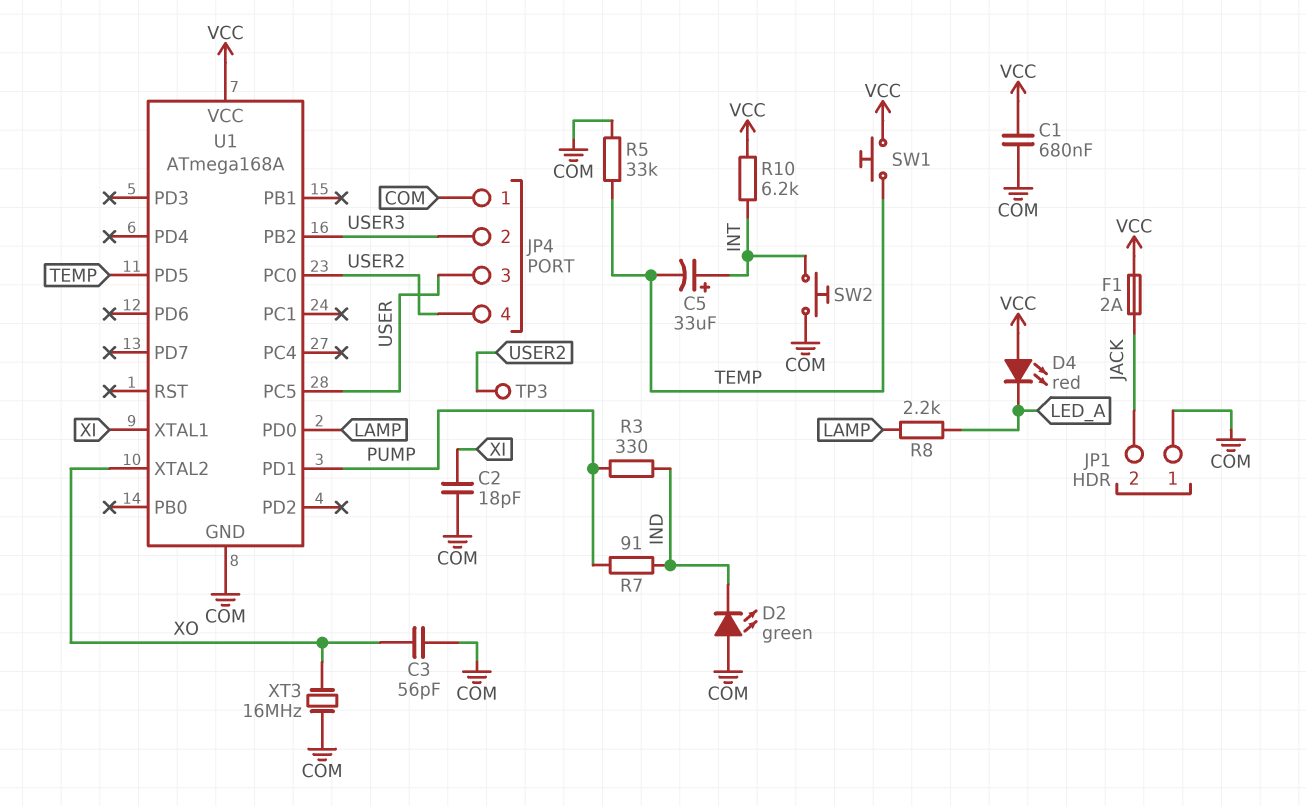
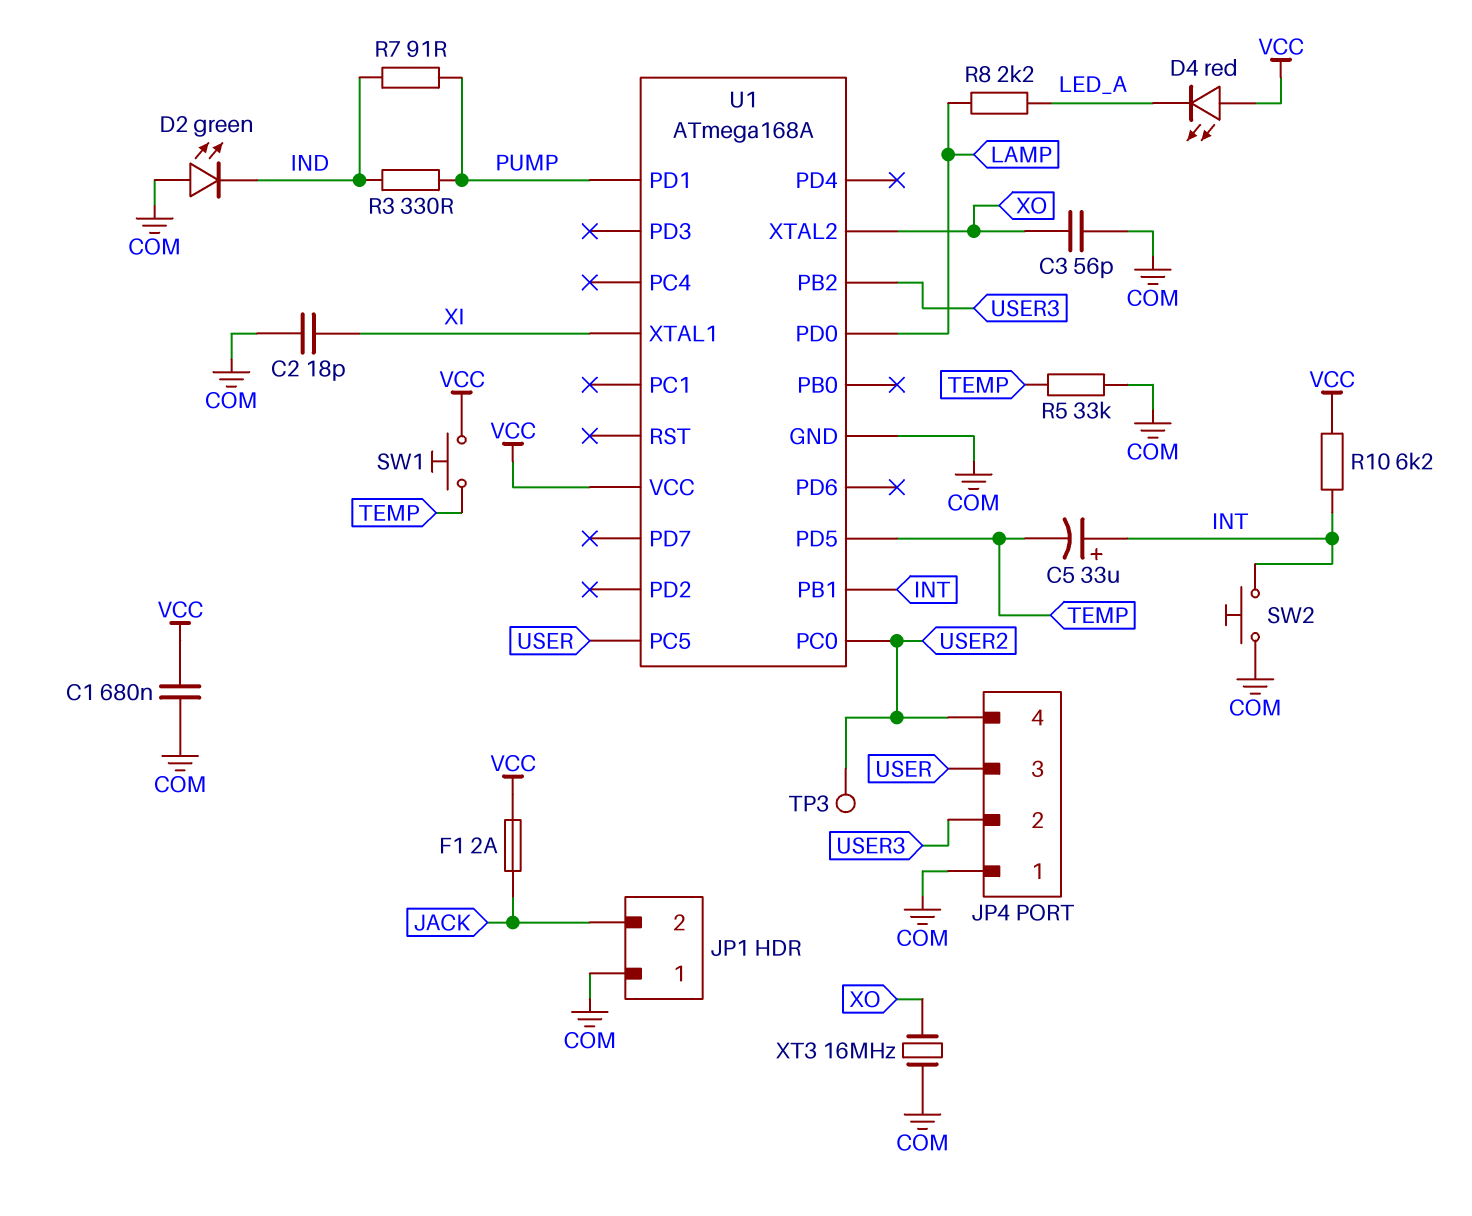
U1 pin PB1: none -> INT

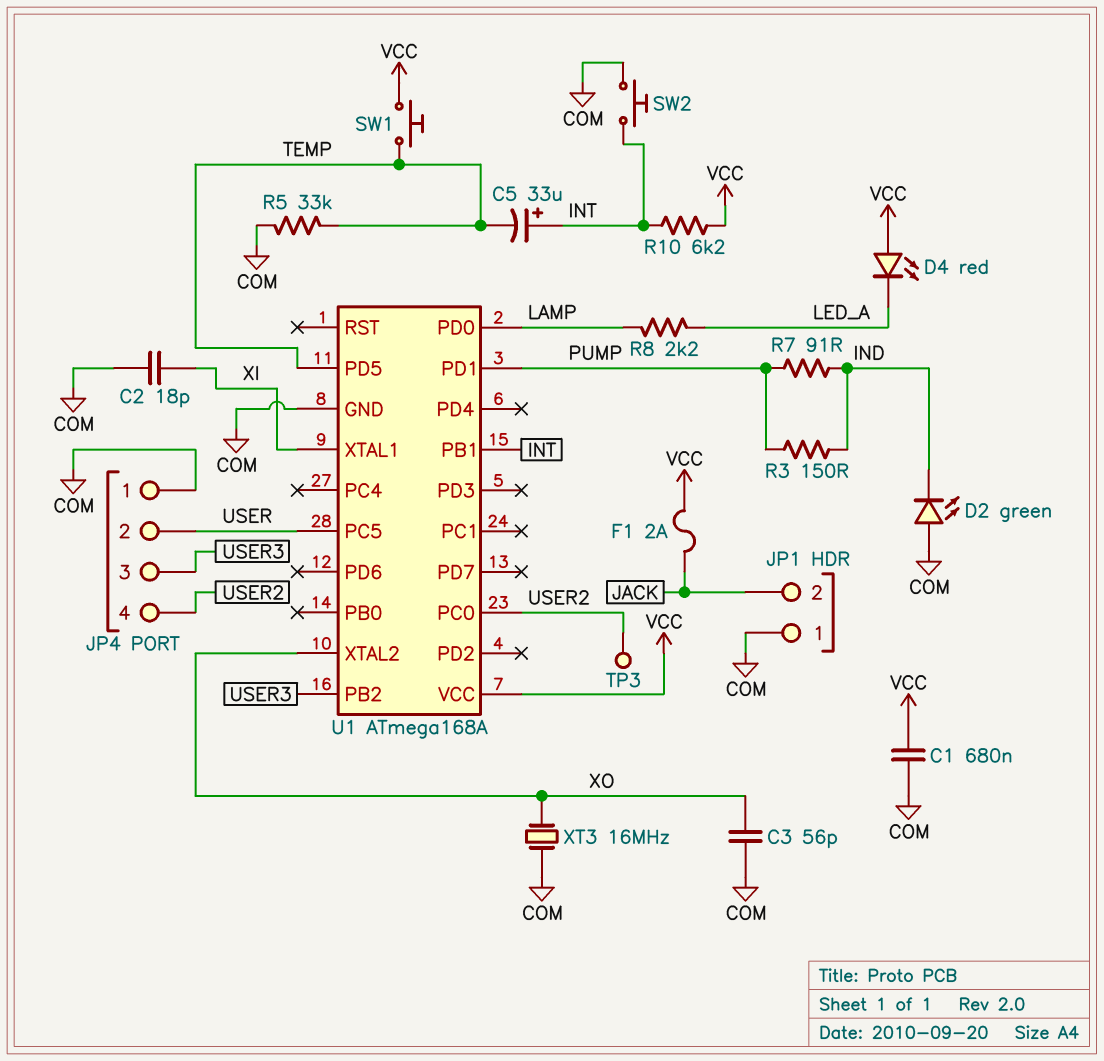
JP4 pin 2: USER3 -> USER
JP4 pin 3: USER -> USER3
R3: 330 (IND, PUMP) -> 150 (IND, PUMP)

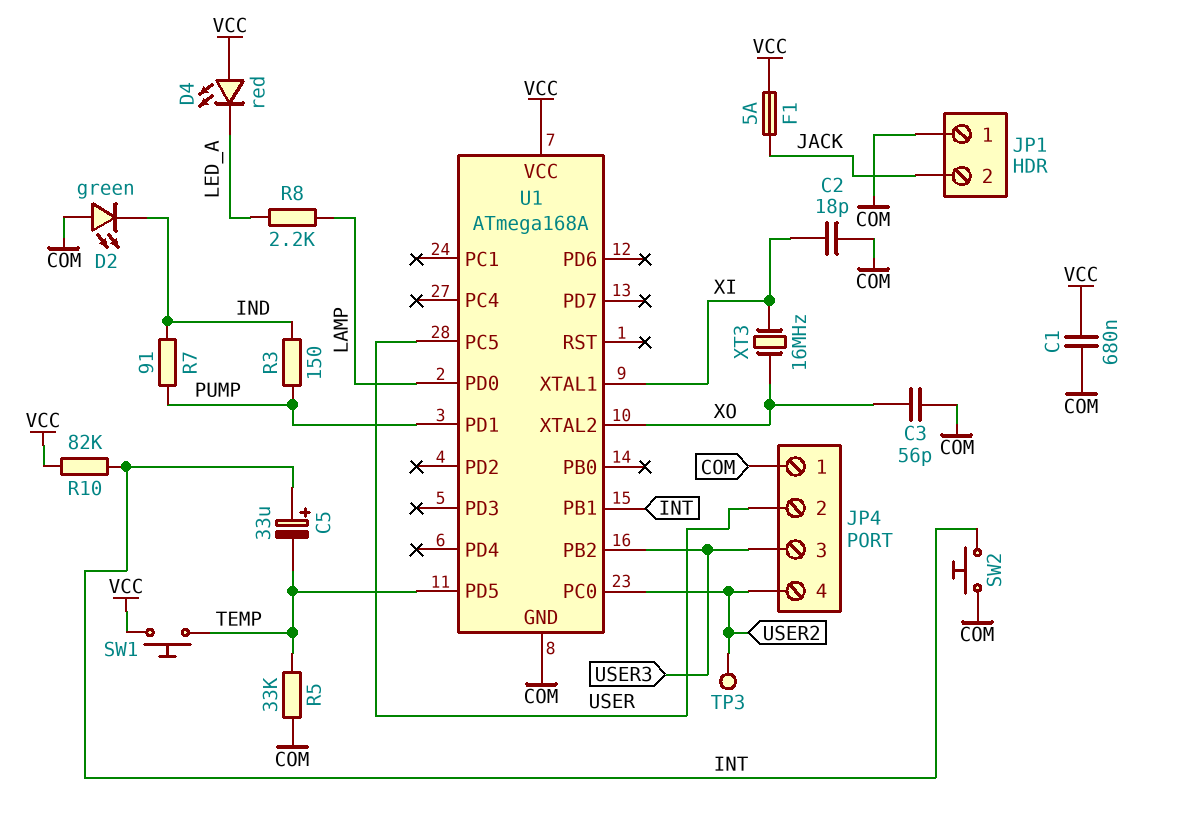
F1: 2A (JACK, VCC) -> 5A (JACK, VCC)
R10: 6.2k (INT, VCC) -> 82k (INT, VCC)
XT3: 16MHz (COM, XO) -> 16MHz (XI, XO)

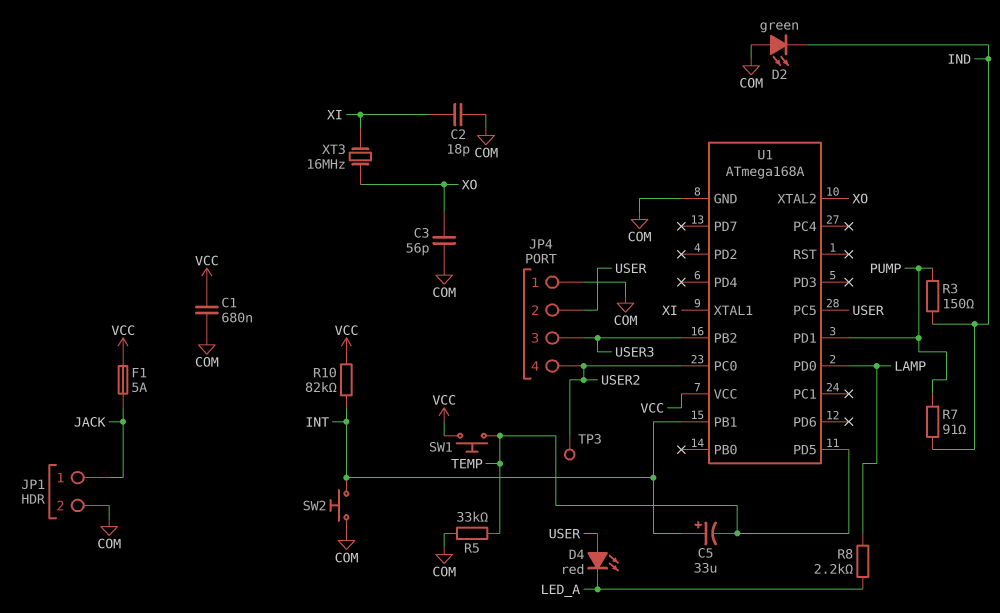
D4: LED red (A VCC, K LED_A) -> LED red (A USER, K LED_A)
JP1 pin 1: COM -> JACK
JP1 pin 2: JACK -> COM

